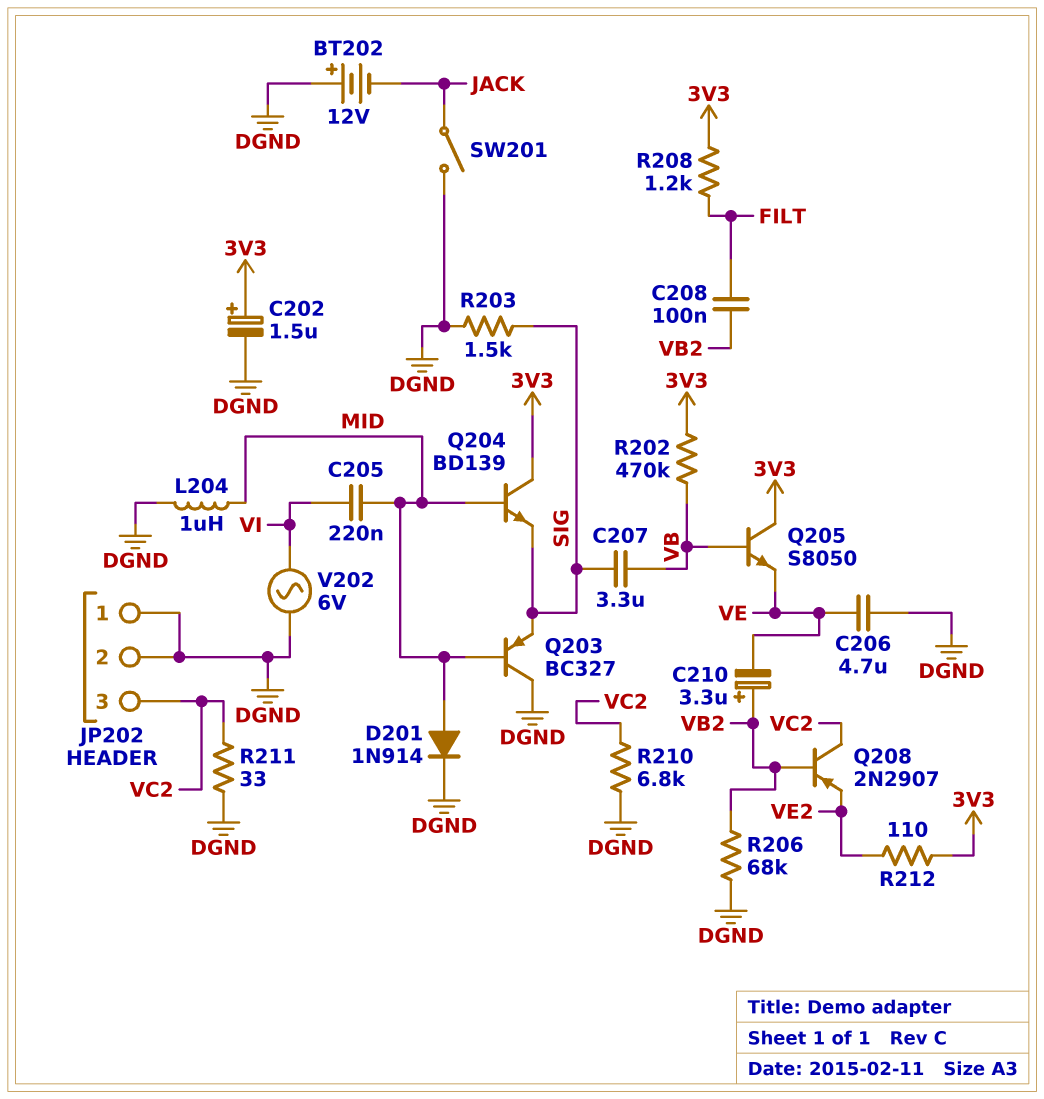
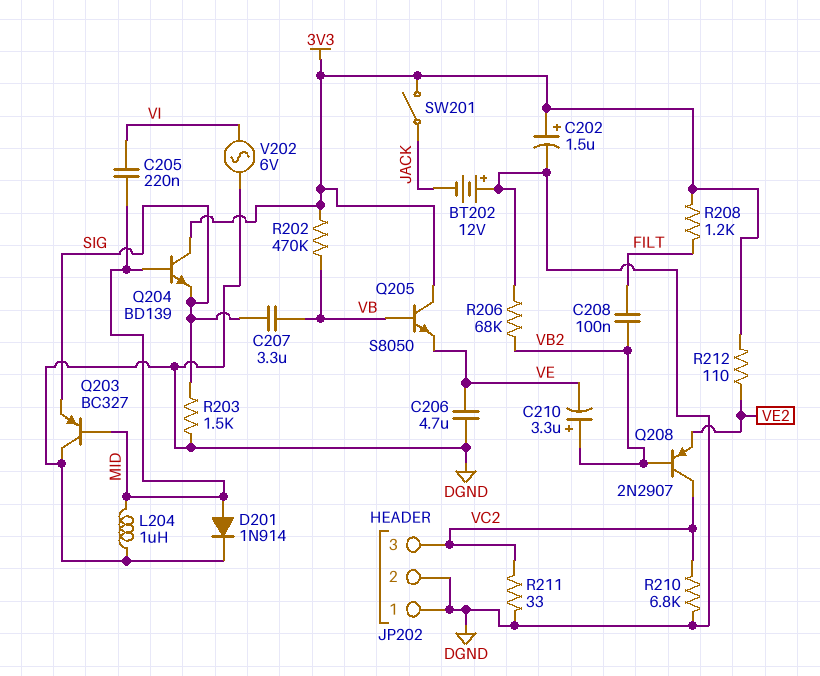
SW201: switch (DGND, JACK) -> switch (3V3, JACK)

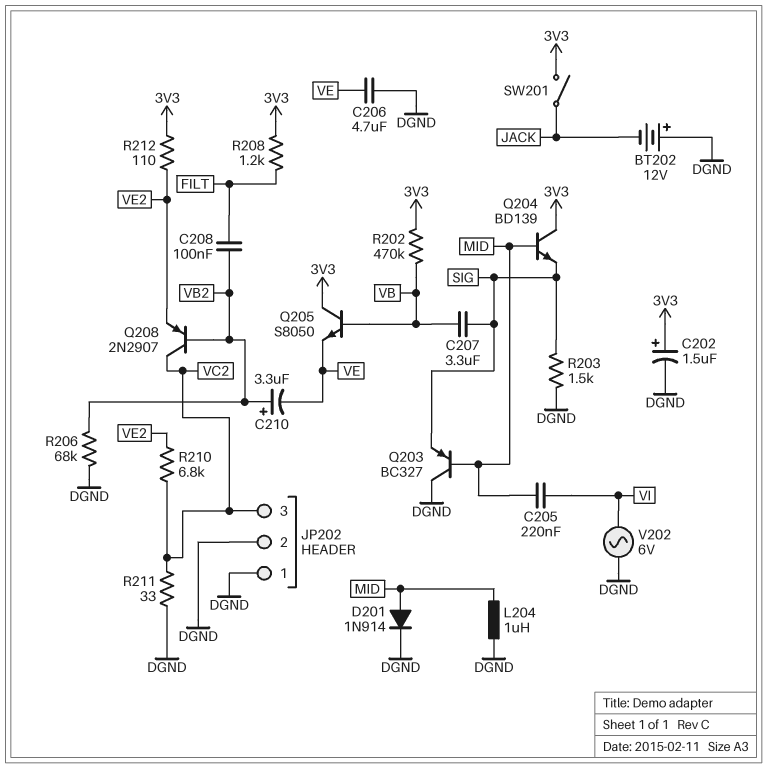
R210: 6.8k (DGND, VC2) -> 6.8k (VC2, VE2)

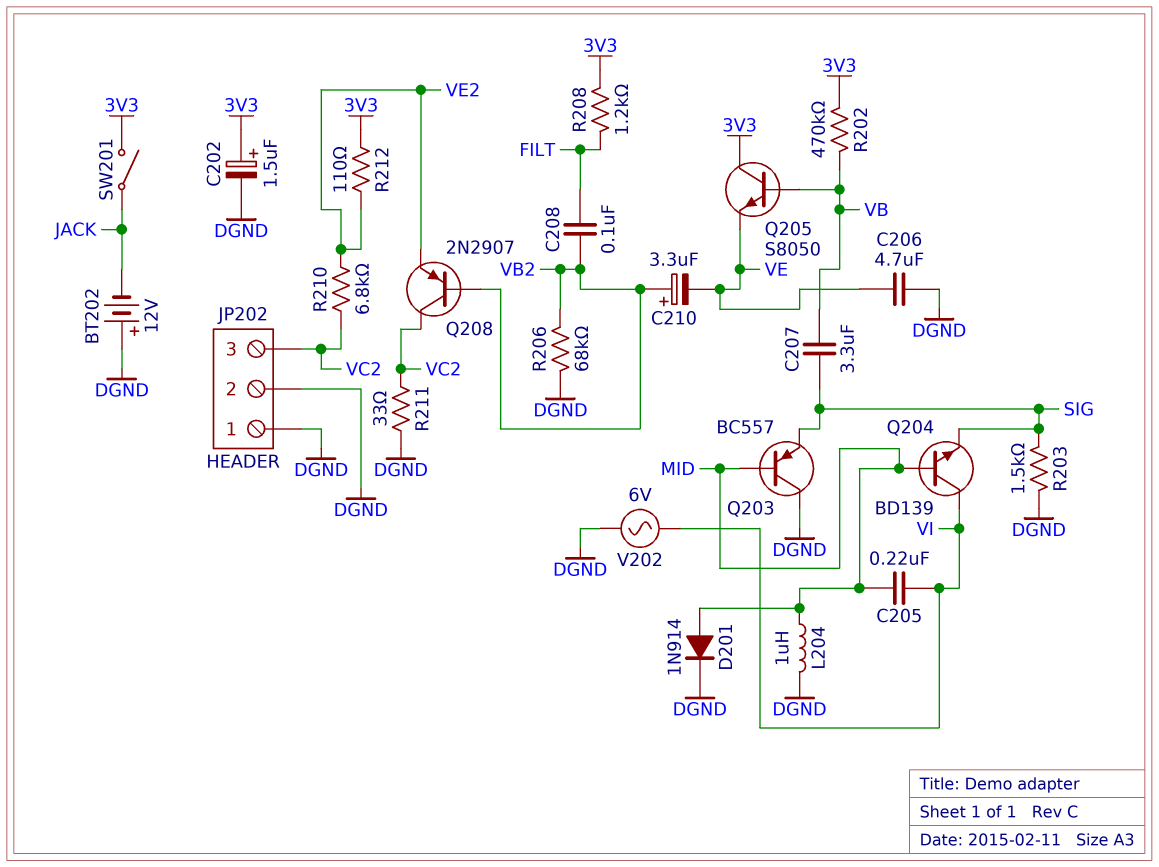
Q203: PNP BC327 (B MID, C DGND, E SIG) -> PNP BC557 (B MID, C DGND, E SIG)
Q204: NPN BD139 (B MID, C 3V3, E SIG) -> NPN BD139 (B MID, C VI, E SIG)

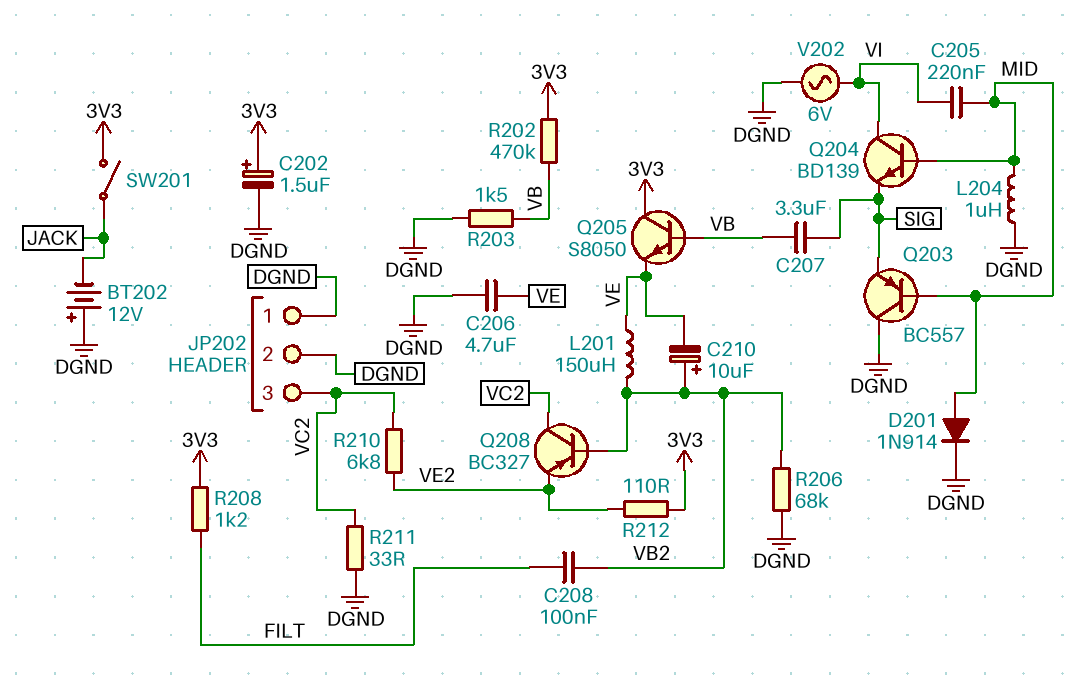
C210: 3.3uF (plus VB2, minus VE) -> 10uF (plus VB2, minus VE)
L201: none -> 150uH (VB2, VE)
Q208: PNP 2N2907 (B VB2, C VC2, E VE2) -> PNP BC327 (B VB2, C VC2, E VE2)
R203: 1.5k (DGND, SIG) -> 1.5k (DGND, VB)

